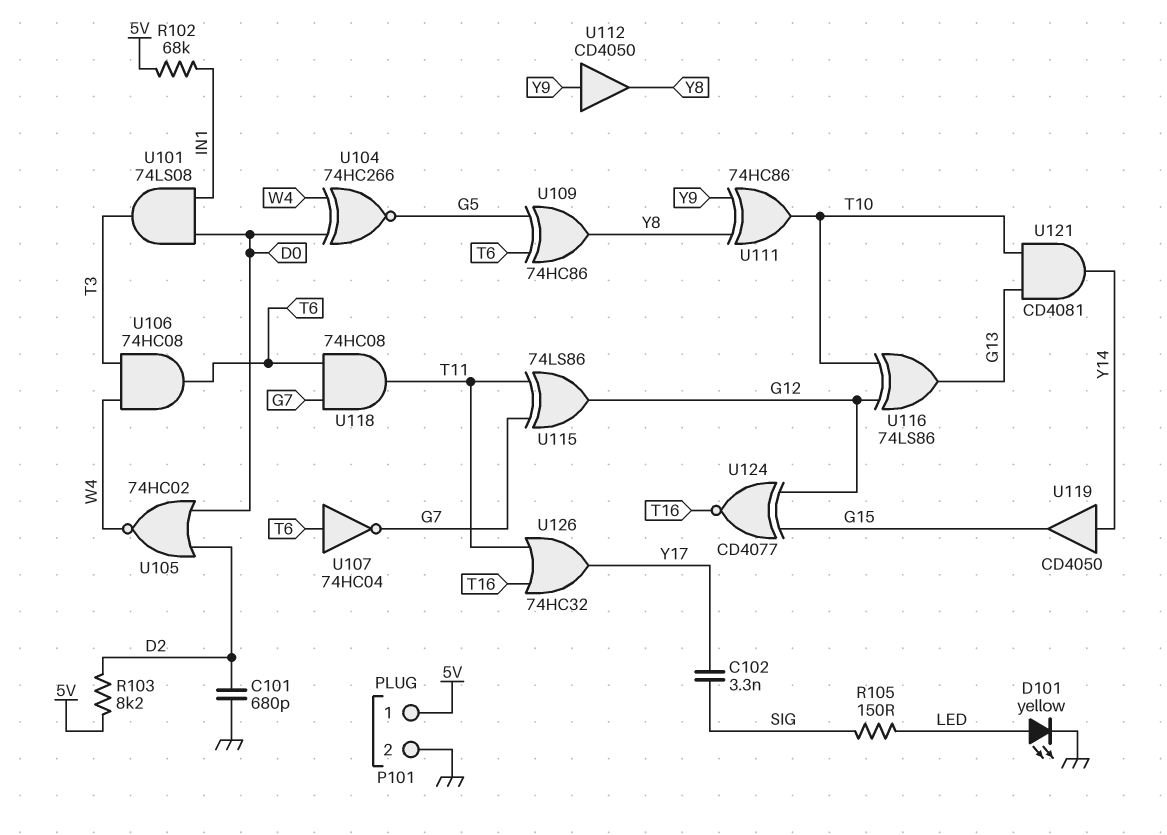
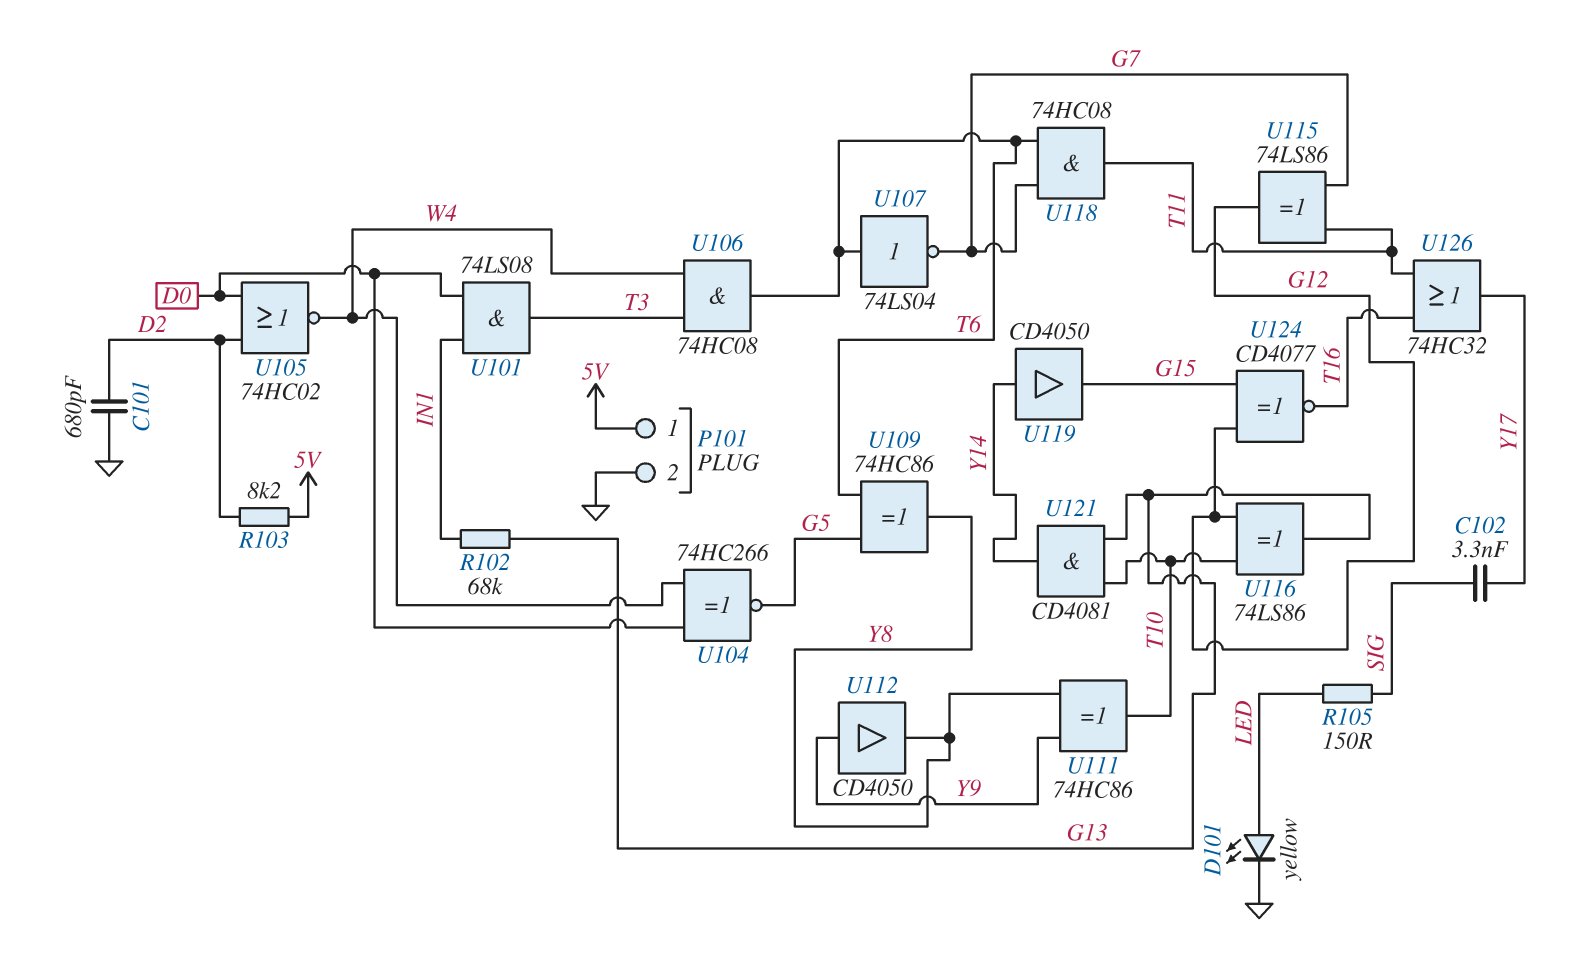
R102: 68k (5V, IN1) -> 68k (G13, IN1)
U107: NOT 74HC04 (in T6, out G7) -> NOT 74LS04 (in T6, out G7)

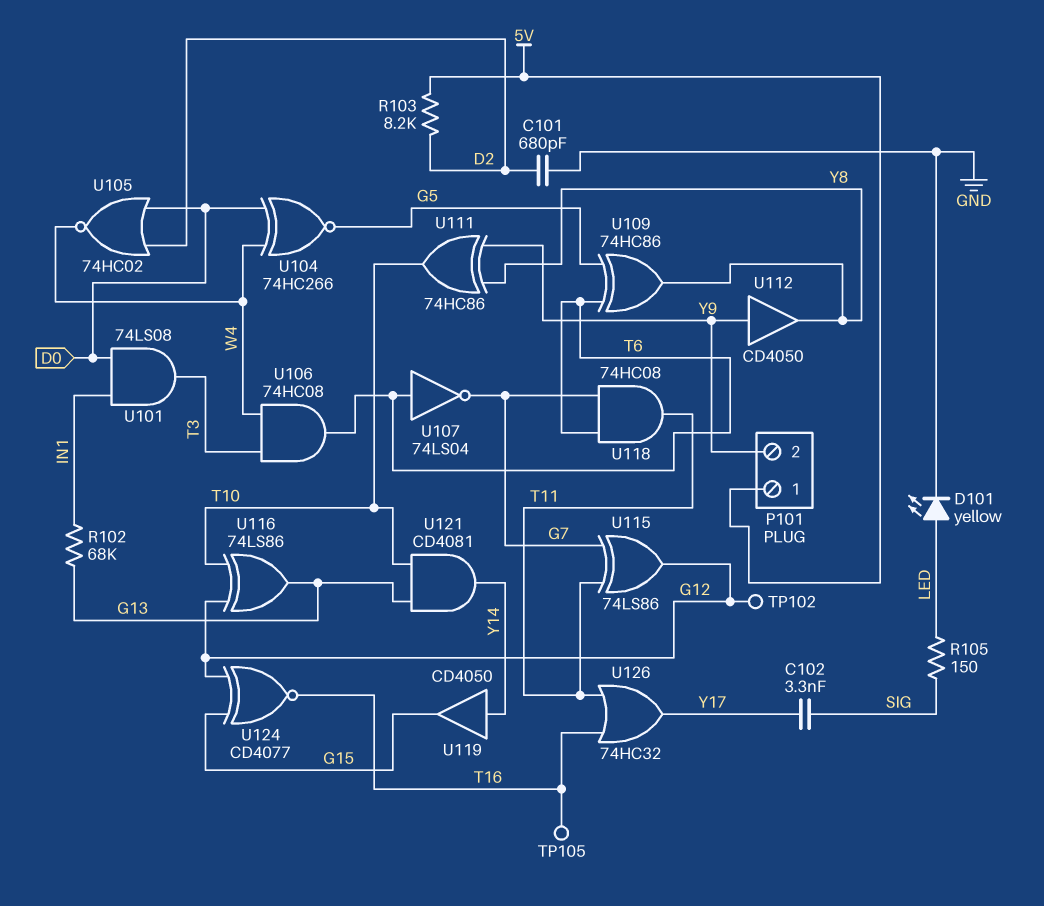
P101 pin 2: GND -> Y9
TP102: none -> test point (G12)
TP105: none -> test point (T16)

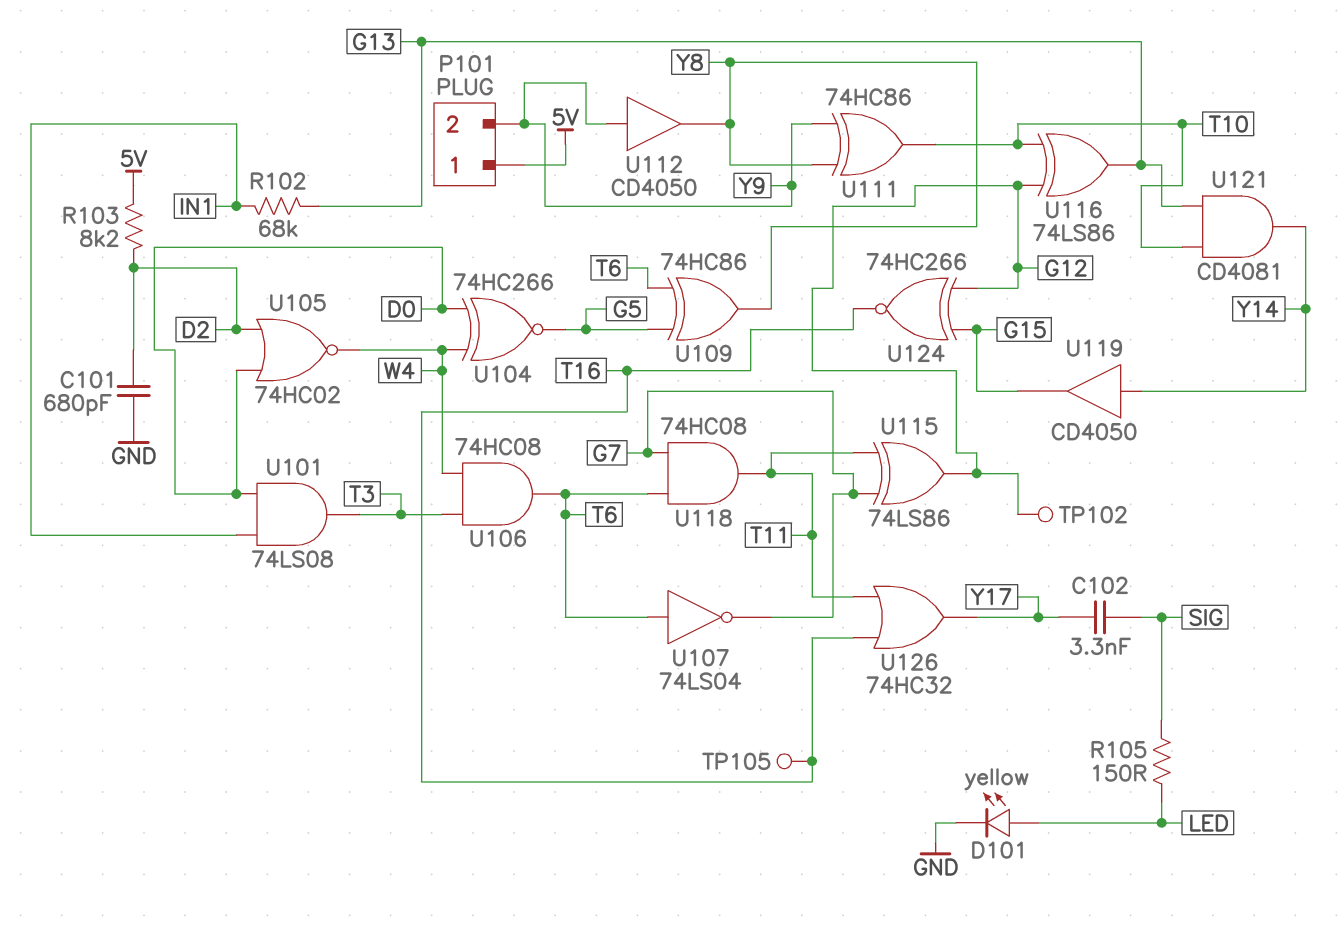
U124: XNOR CD4077 (in G12, in G15, out T16) -> XNOR 74HC266 (in G12, in G15, out T16)

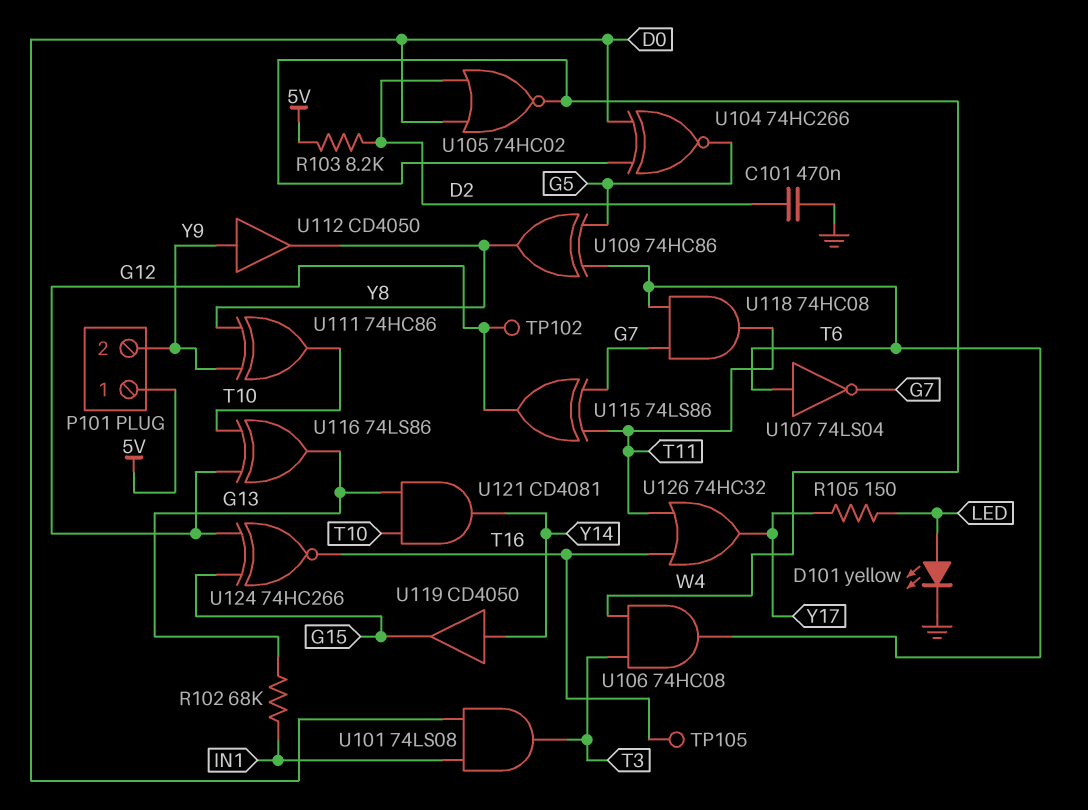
C101: 680pF (D2, GND) -> 470nF (D2, GND)
C102: 3.3nF (SIG, Y17) -> none
R105: 150 (LED, SIG) -> 150 (LED, Y17)

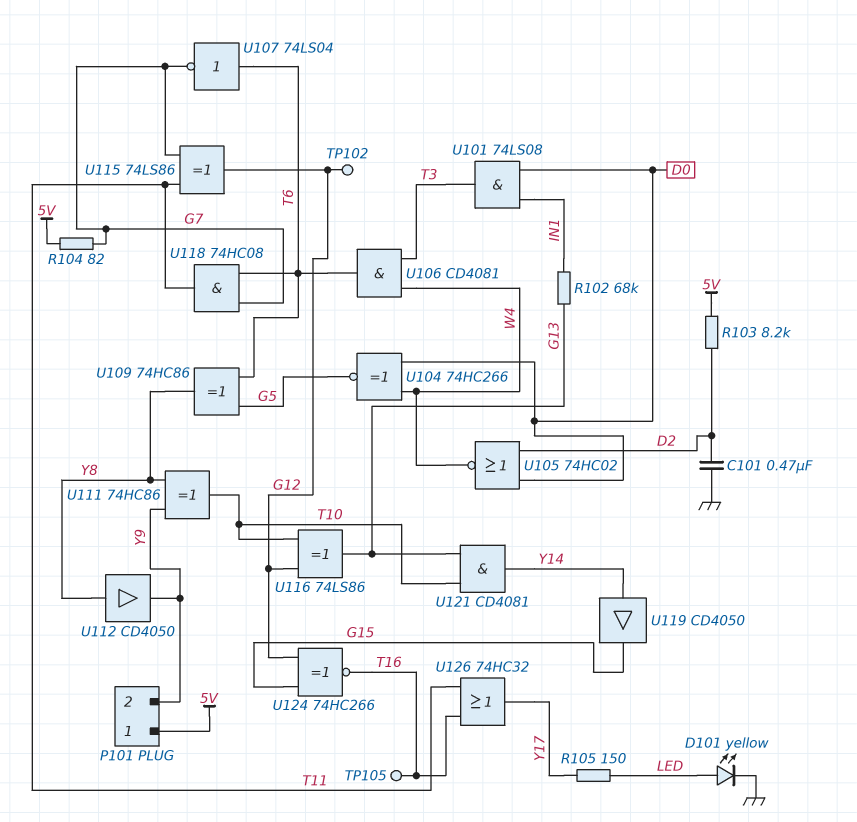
R104: none -> 82 (5V, G7)
U106: AND 74HC08 (in T3, in W4, out T6) -> AND CD4081 (in T3, in W4, out T6)
U112: buffer CD4050 (in Y9, out Y8) -> buffer CD4050 (in Y8, out Y9)

